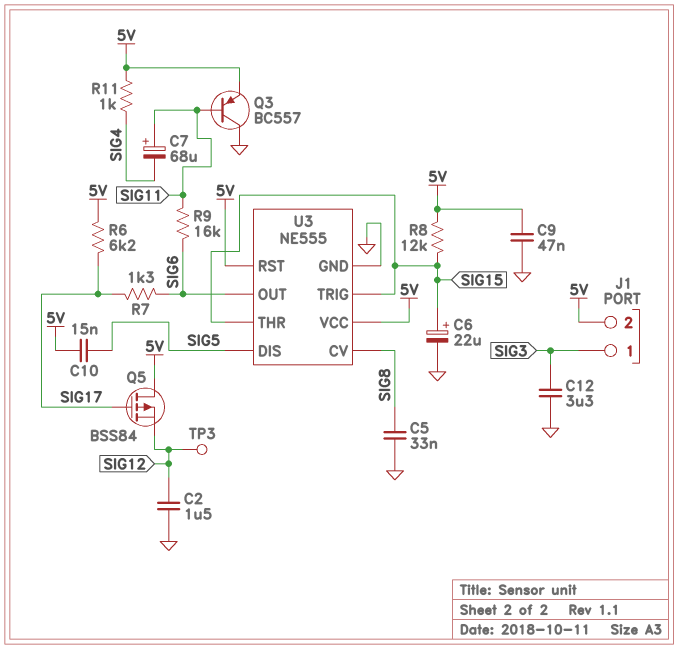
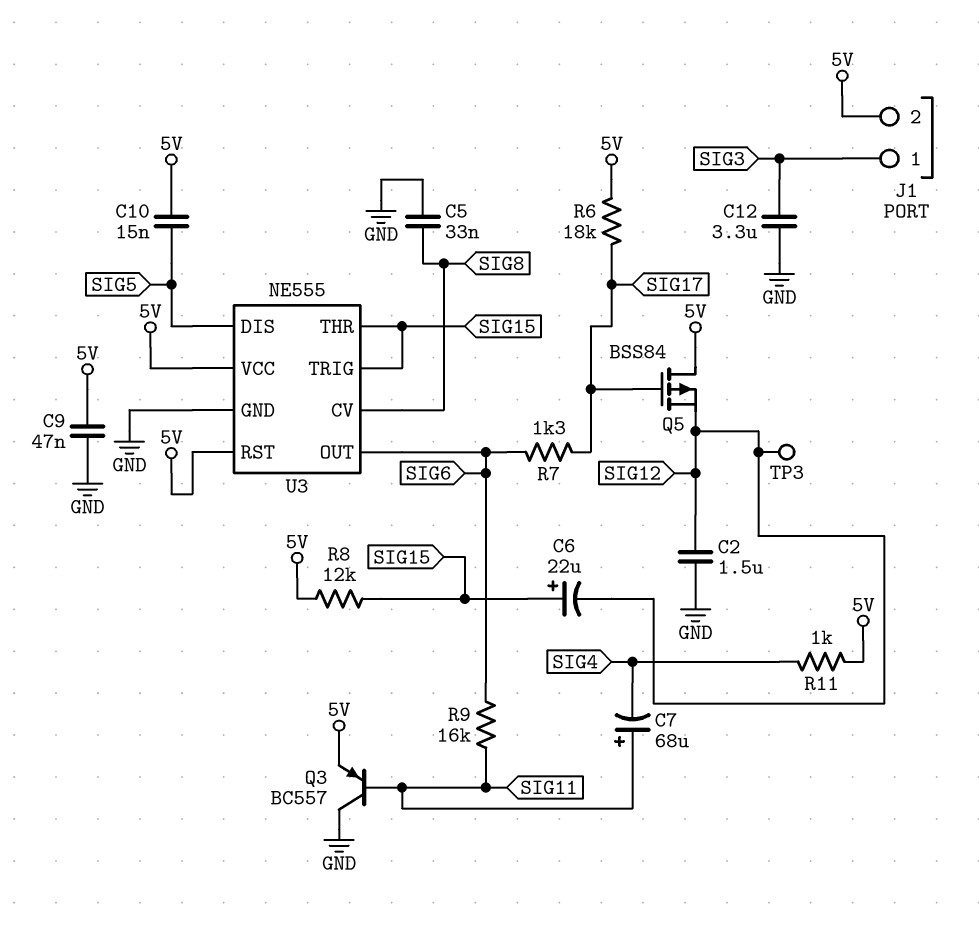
C6: 22uF (plus SIG15, minus GND) -> 22uF (plus SIG15, minus SIG12)
R6: 6.2k (5V, SIG17) -> 18k (5V, SIG17)

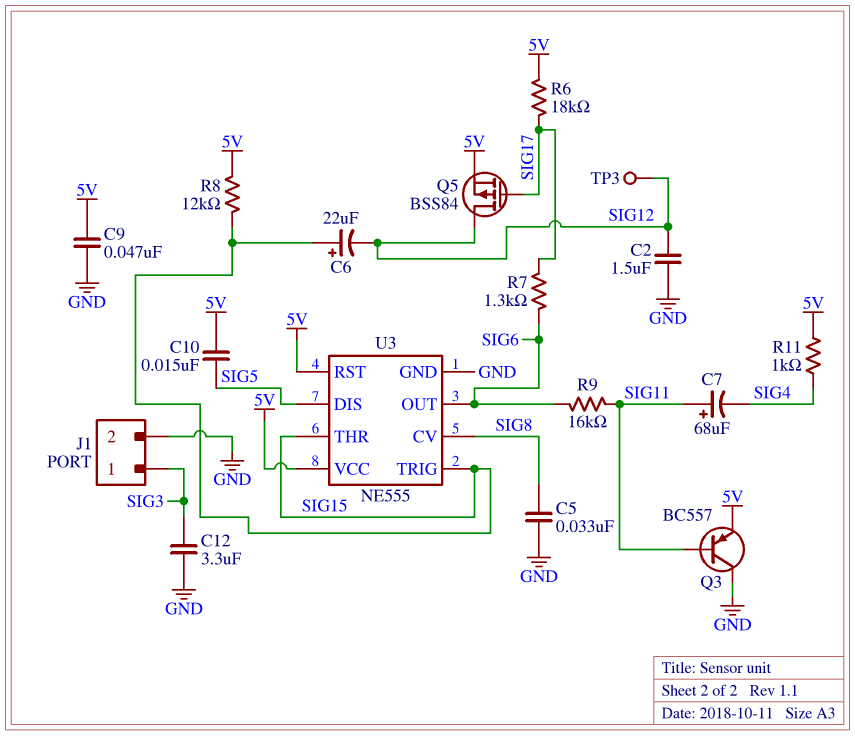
J1 pin 2: 5V -> GND
Q5: PMOS BSS84 (G SIG17, D 5V, S SIG12) -> PMOS BSS84 (G SIG17, D SIG12, S 5V)

